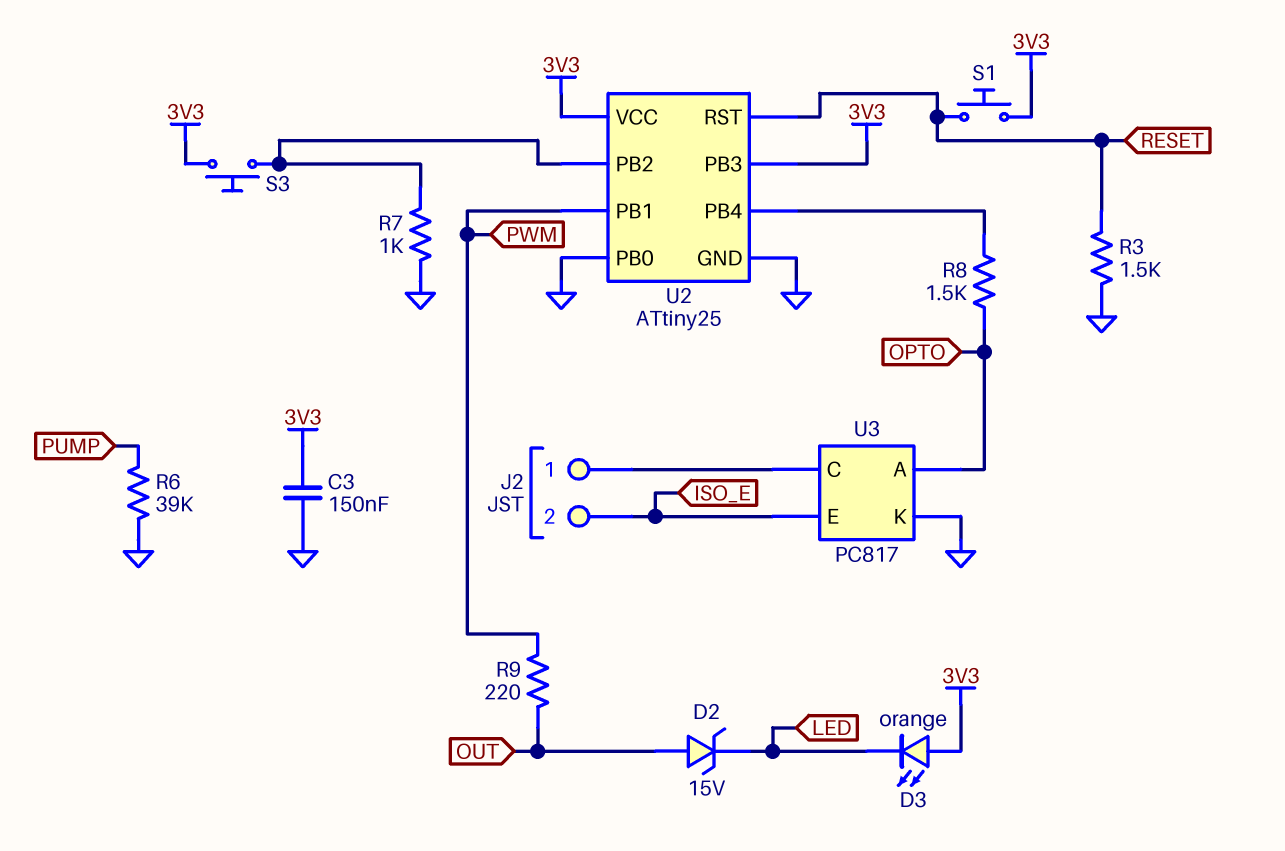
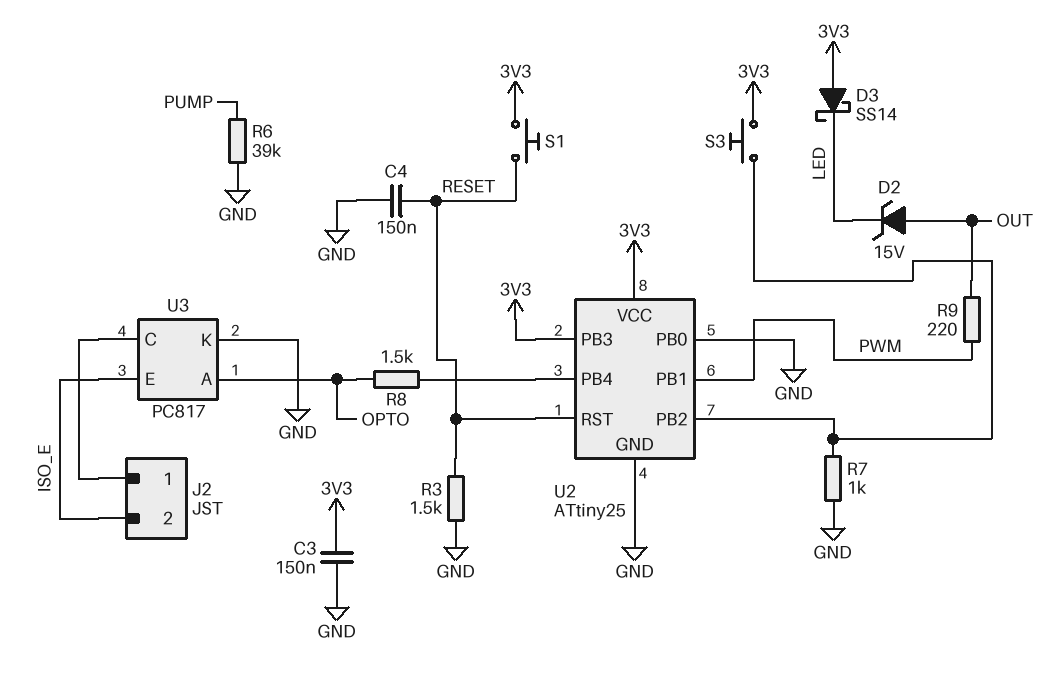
C4: none -> 150nF (GND, RESET)
D3: LED orange (A 3V3, K LED) -> schottky SS14 (A 3V3, K LED)

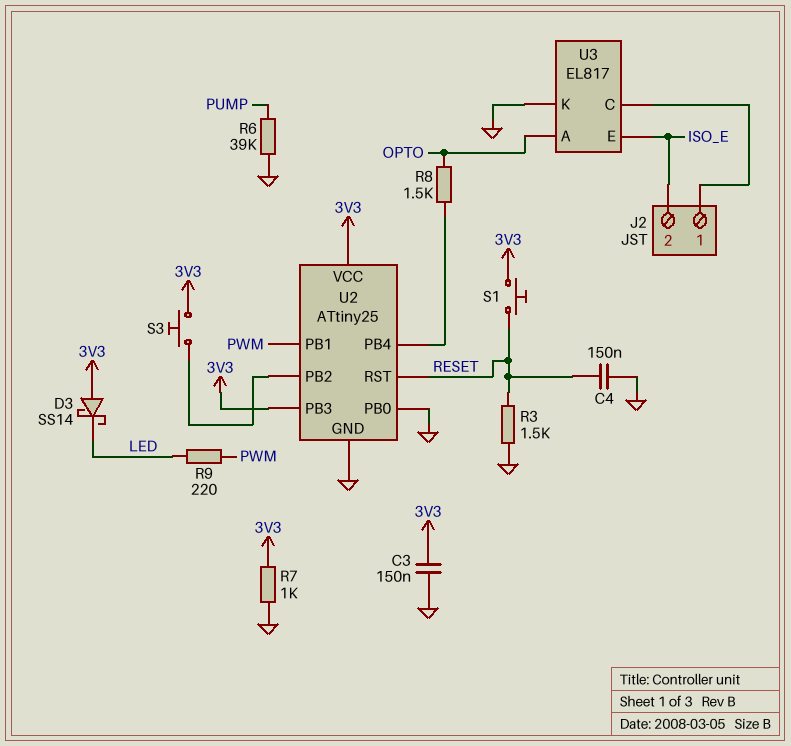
D2: zener 15V (A OUT, K LED) -> none
R7: 1k (GND, U2/PB2) -> 1k (3V3, GND)
R9: 220 (OUT, PWM) -> 220 (LED, PWM)
U3: PC817 -> EL817

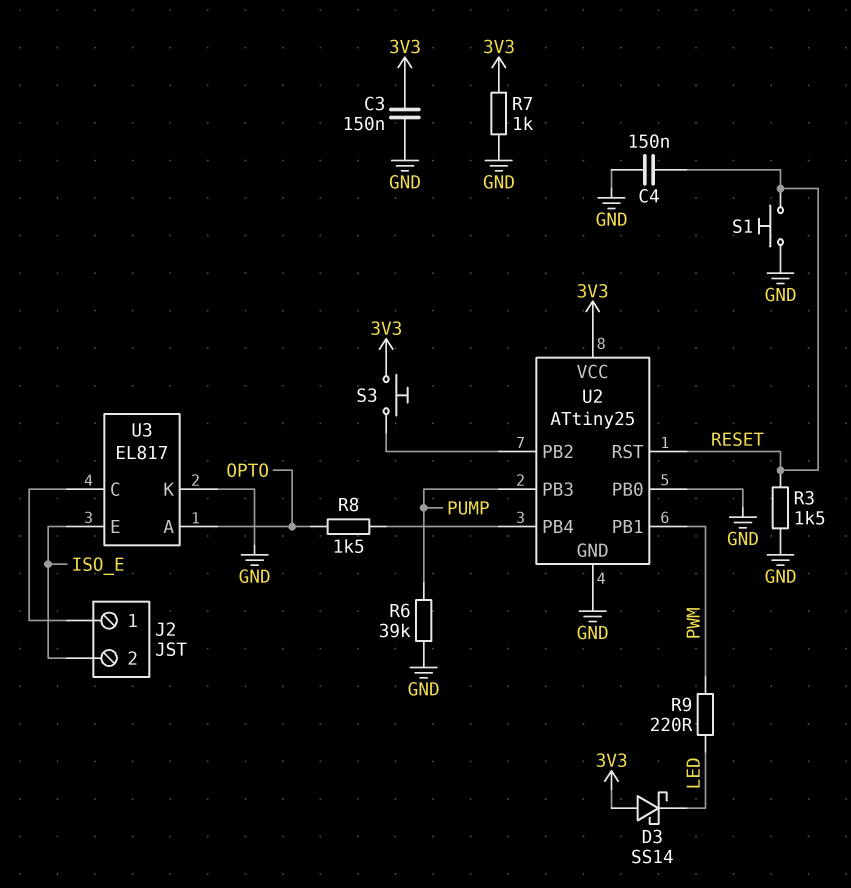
S1: button (3V3, RESET) -> button (GND, RESET)
U2 pin PB3: 3V3 -> PUMP

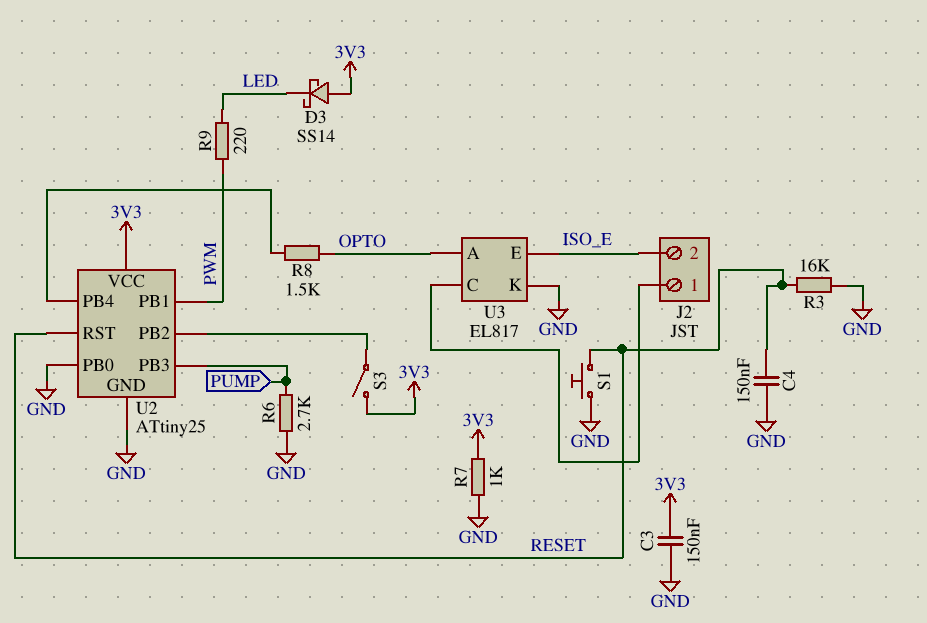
R3: 1.5k (GND, RESET) -> 16k (GND, RESET)
R6: 39k (GND, PUMP) -> 2.7k (GND, PUMP)
S3: button (3V3, U2/PB2) -> switch (3V3, U2/PB2)

